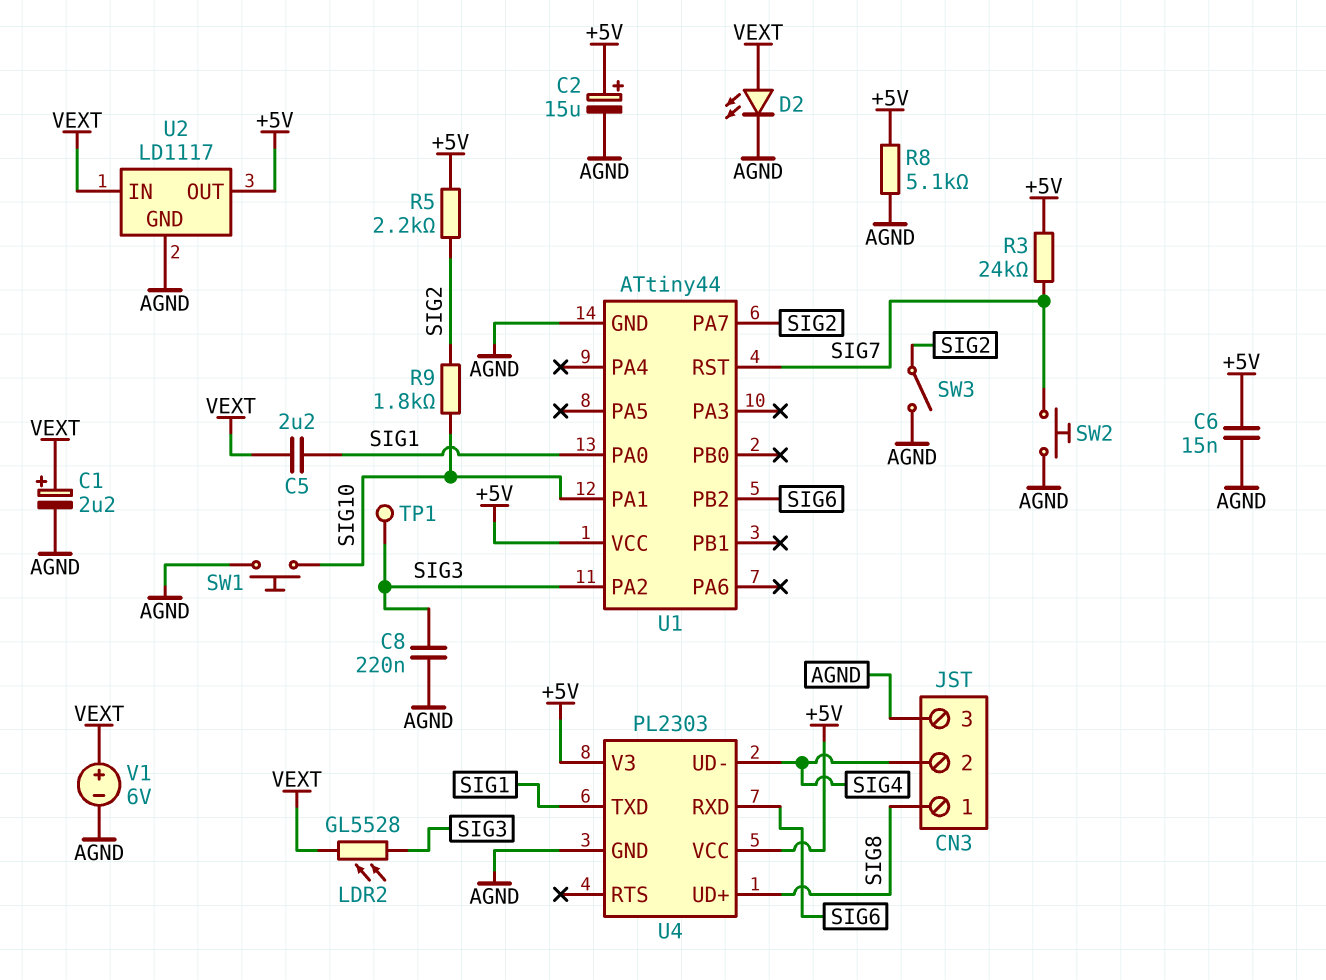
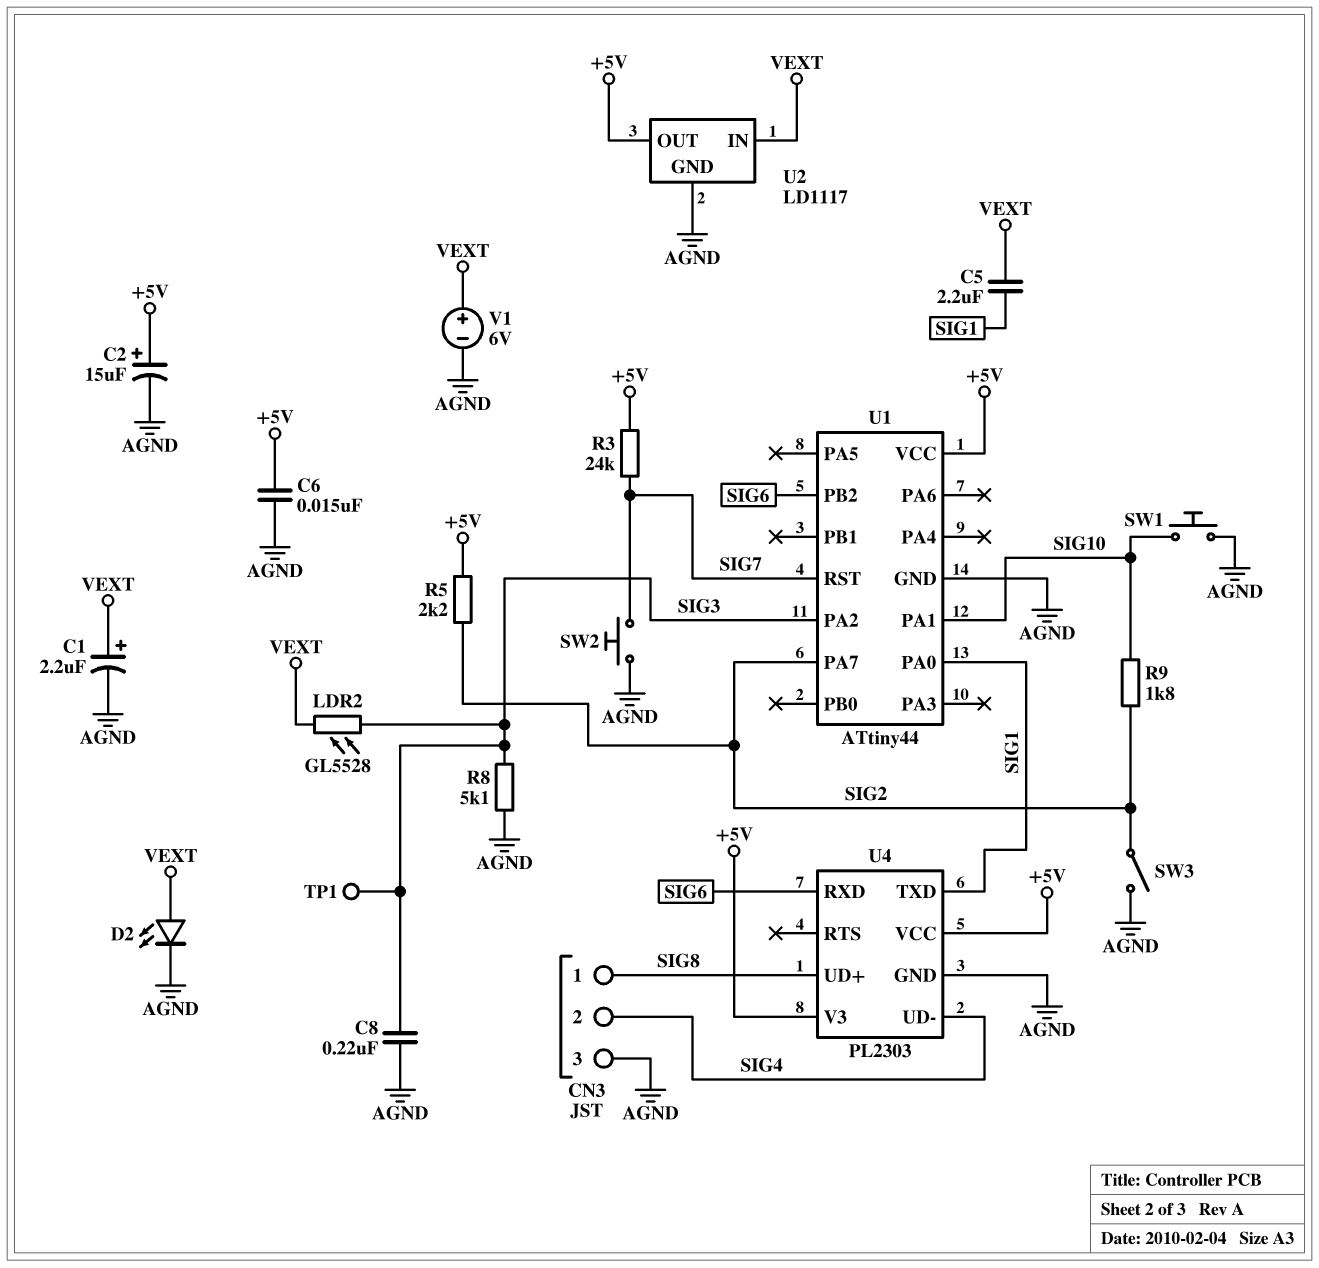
R8: 5.1k (+5V, AGND) -> 5.1k (AGND, SIG3)

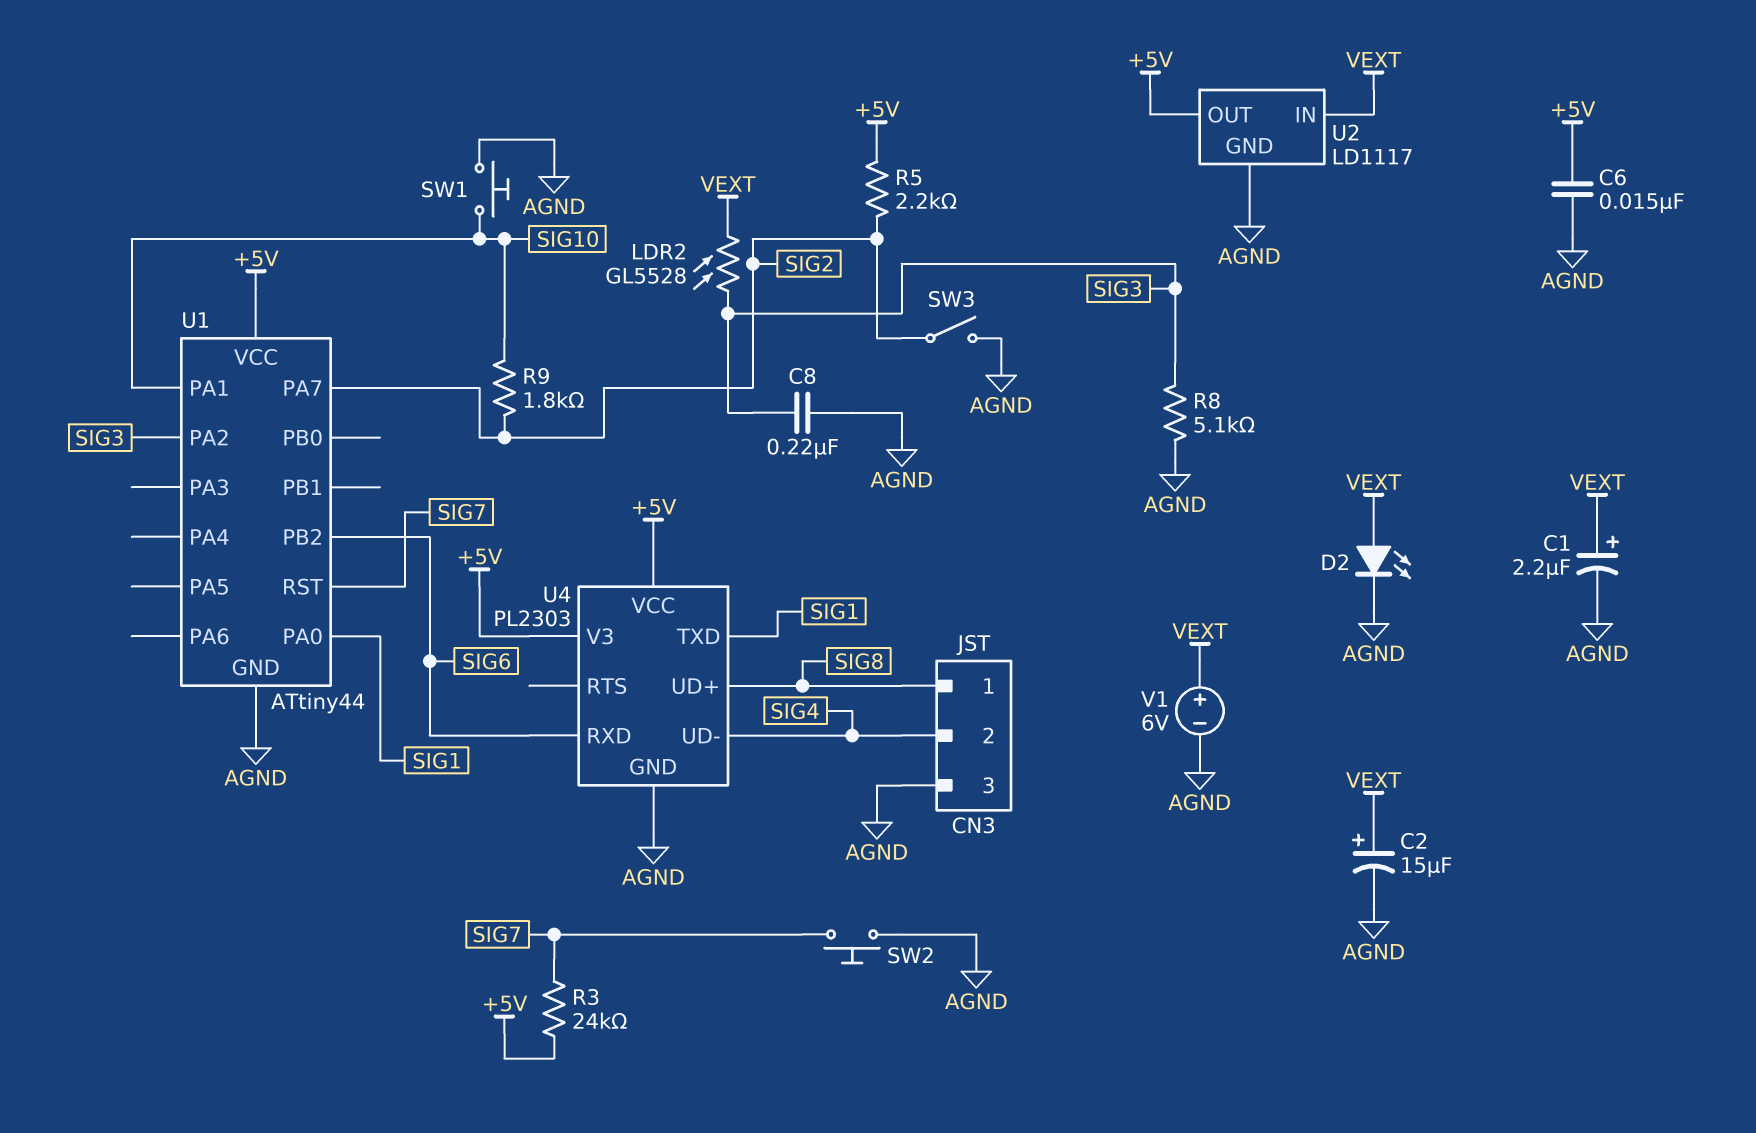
C2: 15uF (plus +5V, minus AGND) -> 15uF (plus VEXT, minus AGND)
C5: 2.2uF (SIG1, VEXT) -> none
TP1: test point (SIG3) -> none

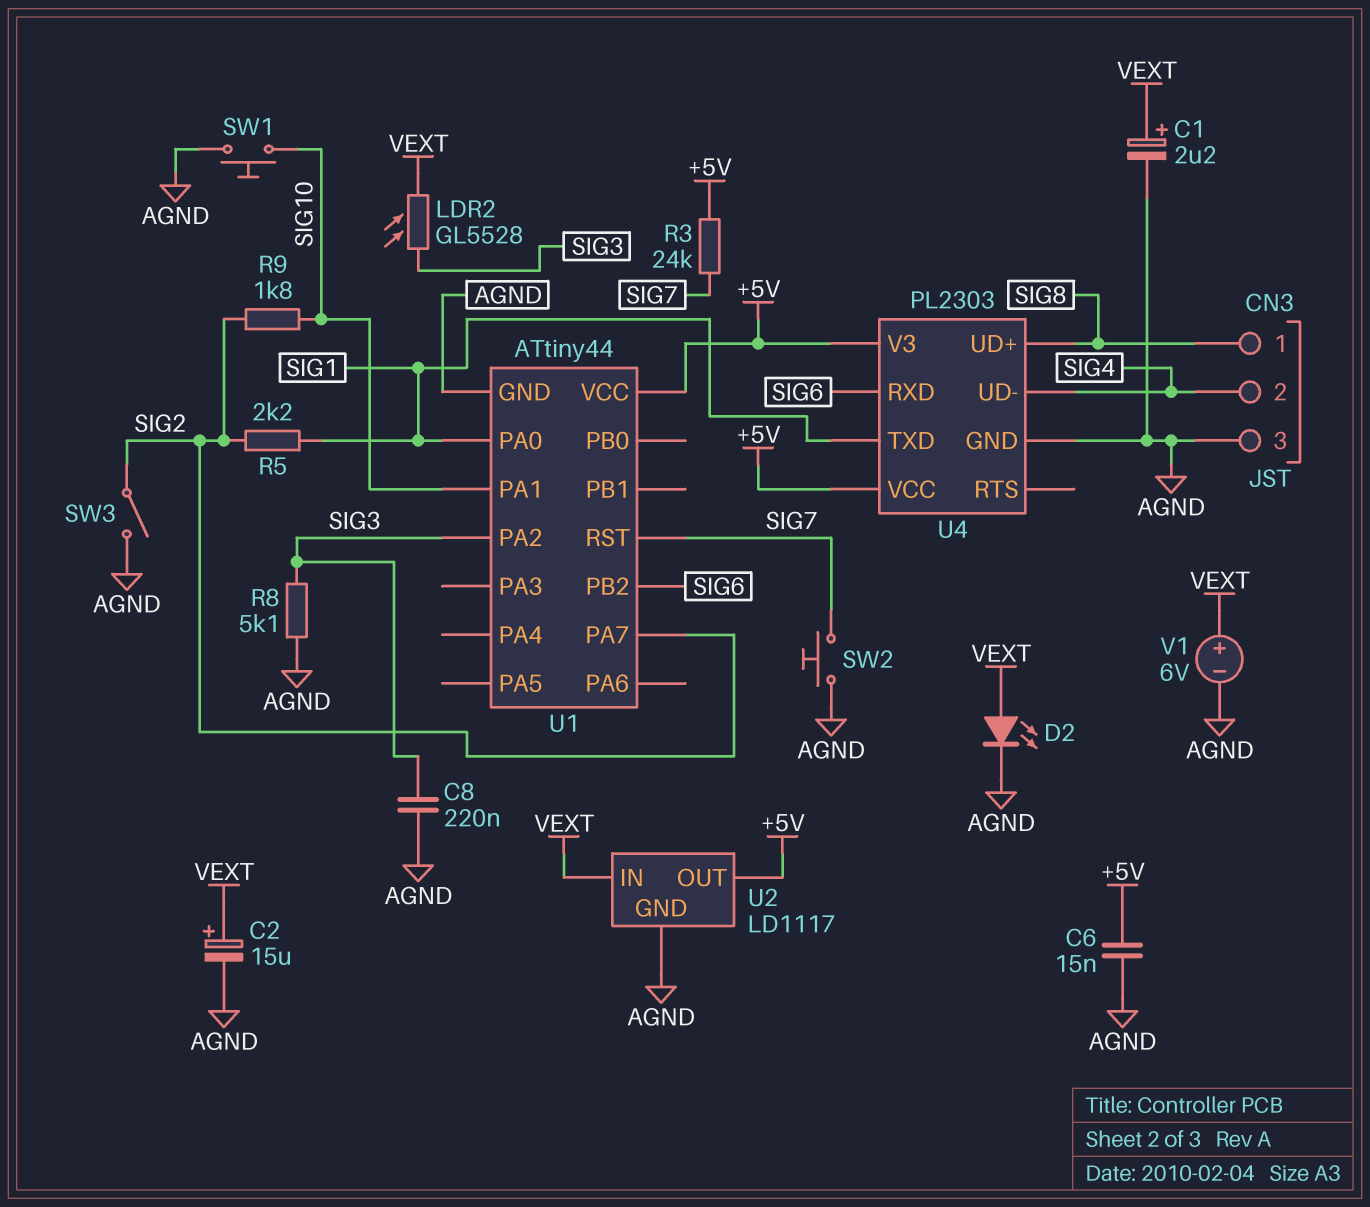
R5: 2.2k (+5V, SIG2) -> 2.2k (SIG1, SIG2)

